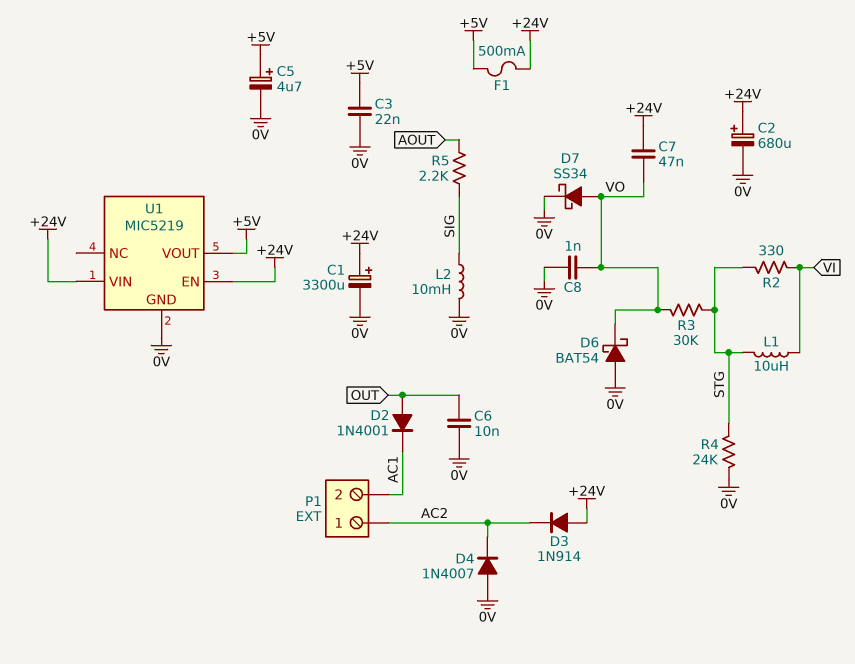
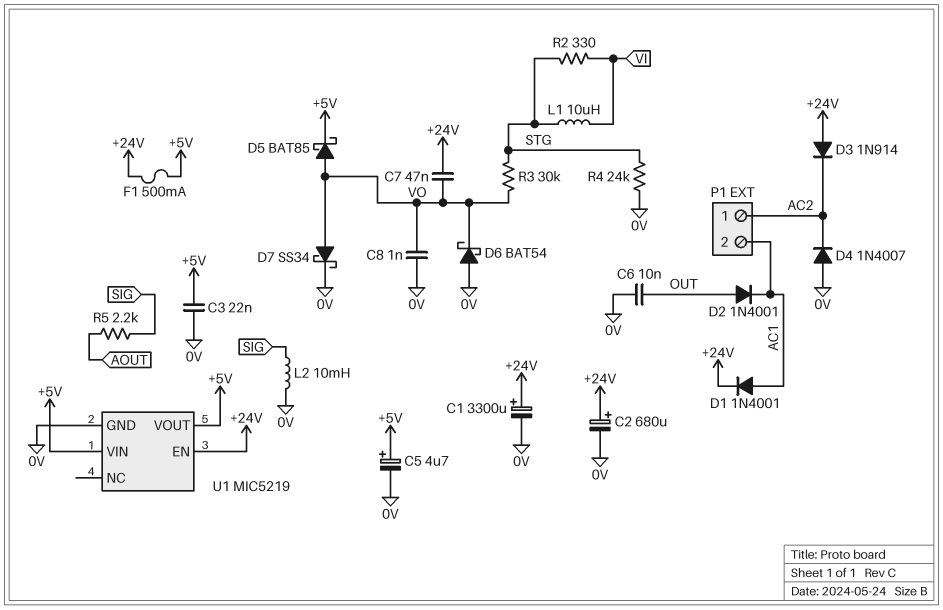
D1: none -> diode 1N4001 (A AC1, K +24V)
D5: none -> schottky BAT85 (A VO, K +5V)
U1 pin VIN: +24V -> +5V

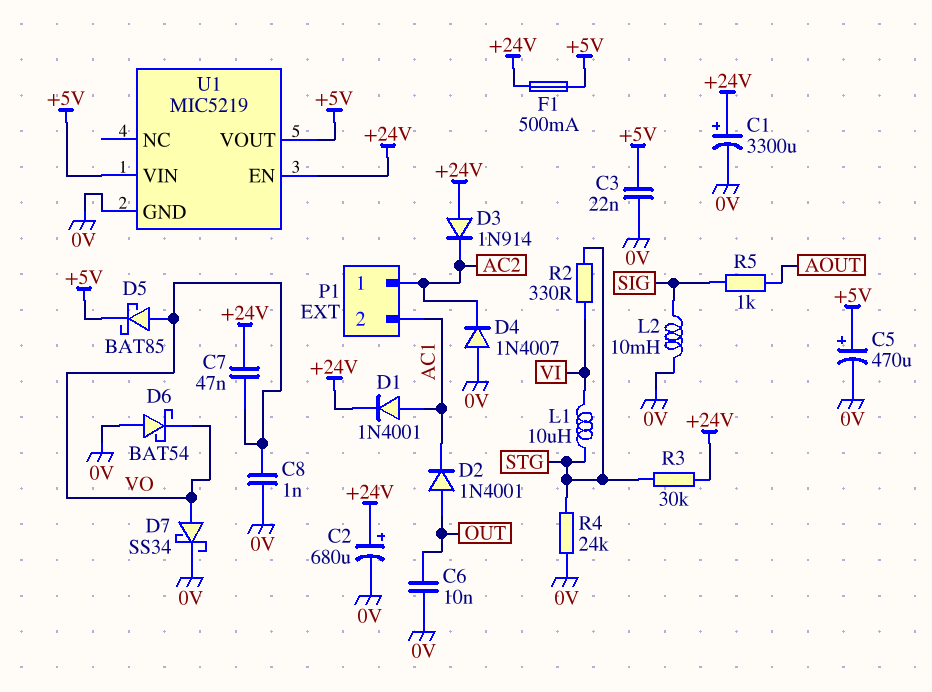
C5: 4.7uF (plus +5V, minus 0V) -> 470uF (plus +5V, minus 0V)
R3: 30k (STG, VO) -> 30k (+24V, STG)
R5: 2.2k (AOUT, SIG) -> 1k (AOUT, SIG)

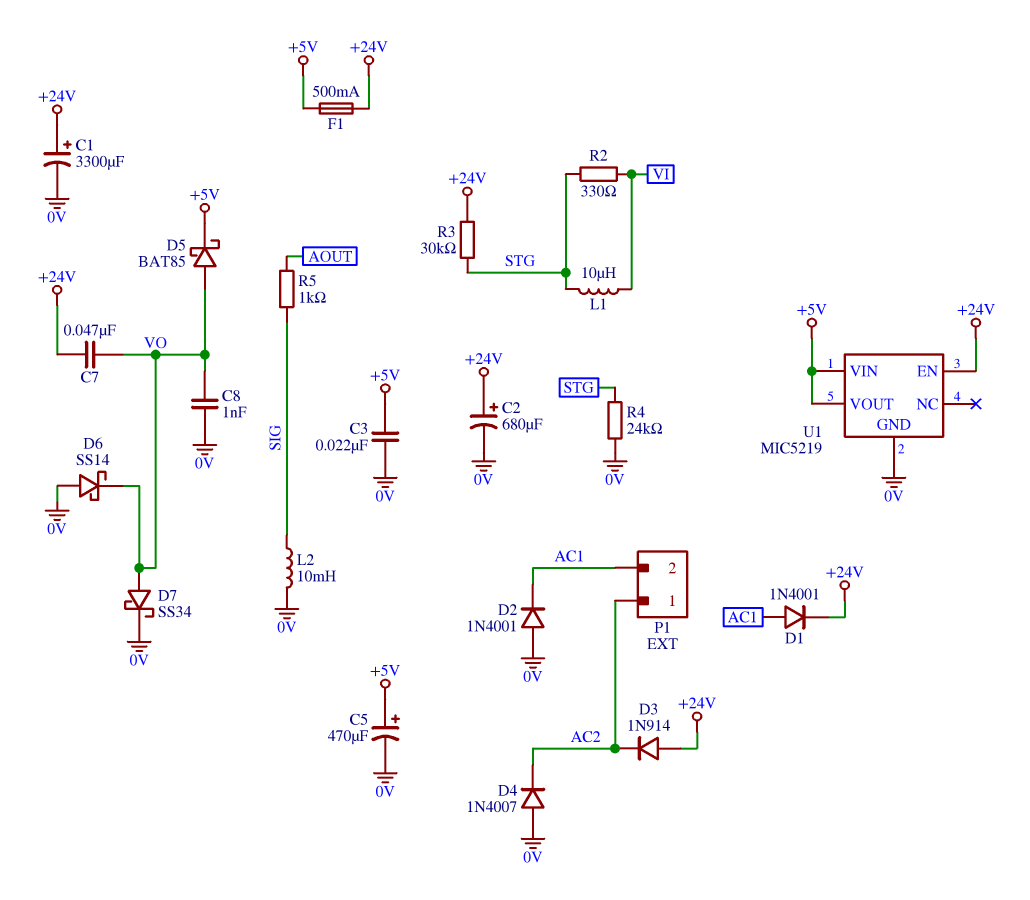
C6: 10nF (0V, OUT) -> none
D2: diode 1N4001 (A OUT, K AC1) -> diode 1N4001 (A 0V, K AC1)
D6: schottky BAT54 (A 0V, K VO) -> schottky SS14 (A 0V, K VO)

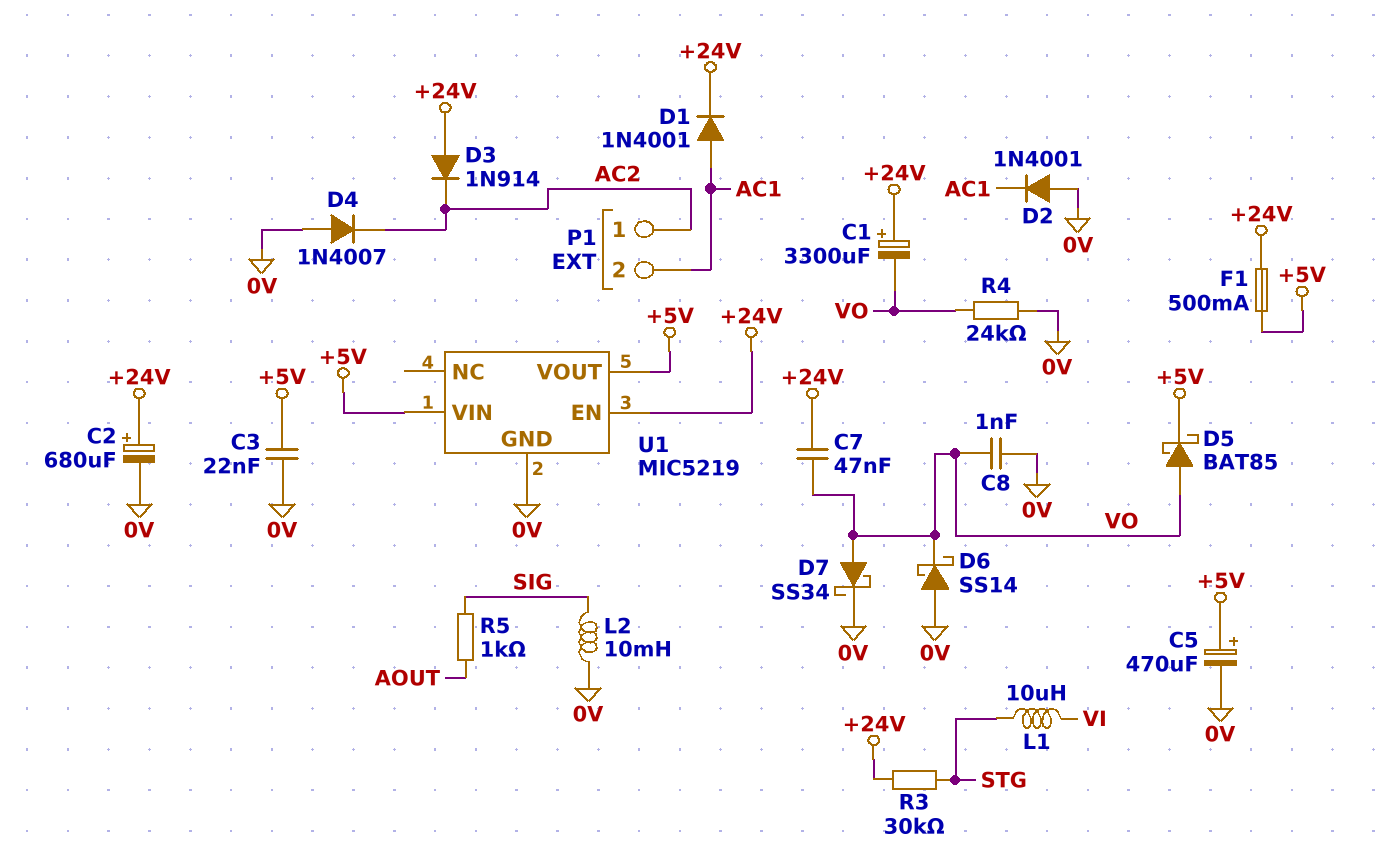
C1: 3300uF (plus +24V, minus 0V) -> 3300uF (plus +24V, minus VO)
R2: 330 (STG, VI) -> none
R4: 24k (0V, STG) -> 24k (0V, VO)

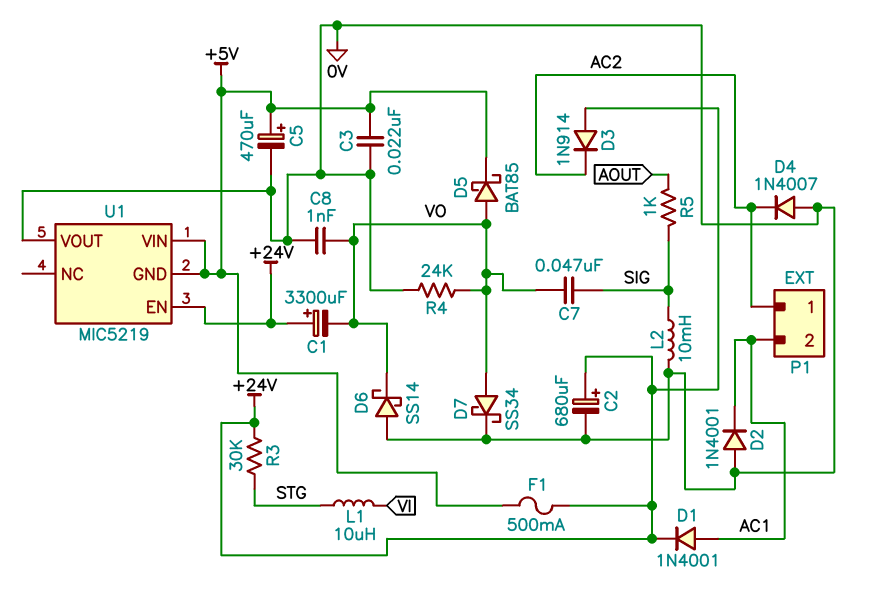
C7: 47nF (+24V, VO) -> 47nF (SIG, VO)
U1 pin GND: 0V -> +5V
U1 pin VOUT: +5V -> 0V

